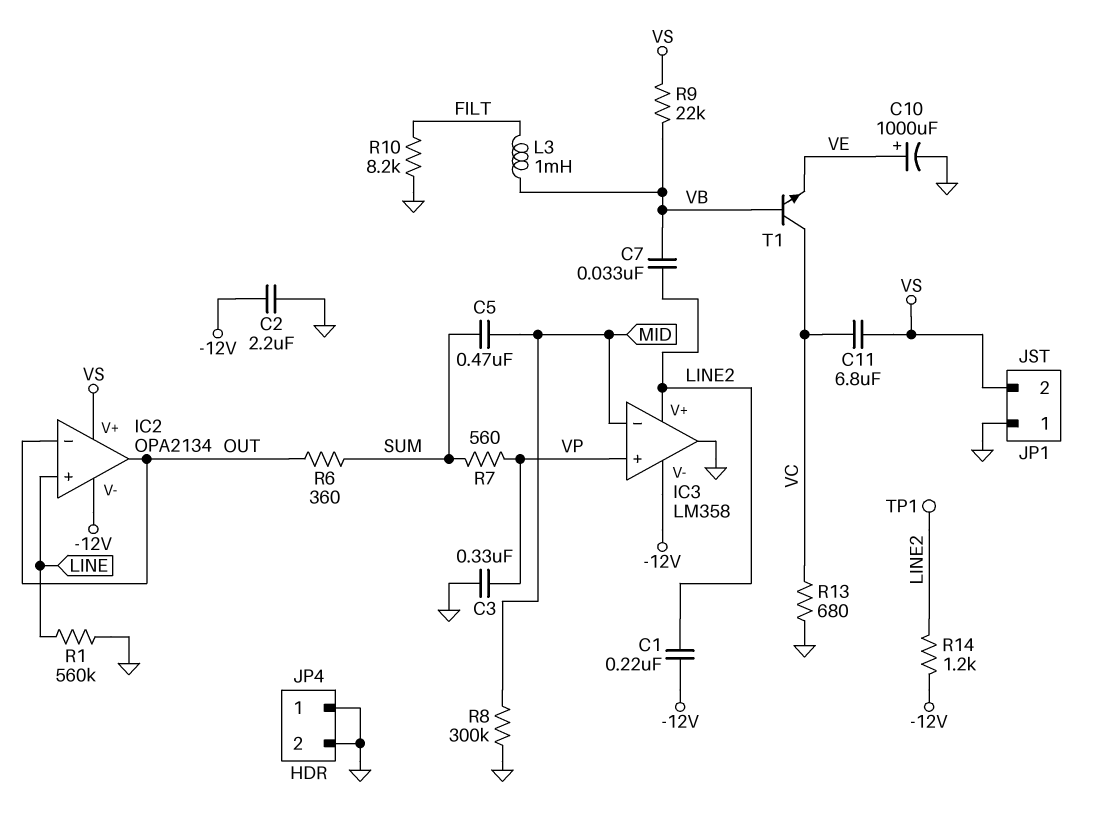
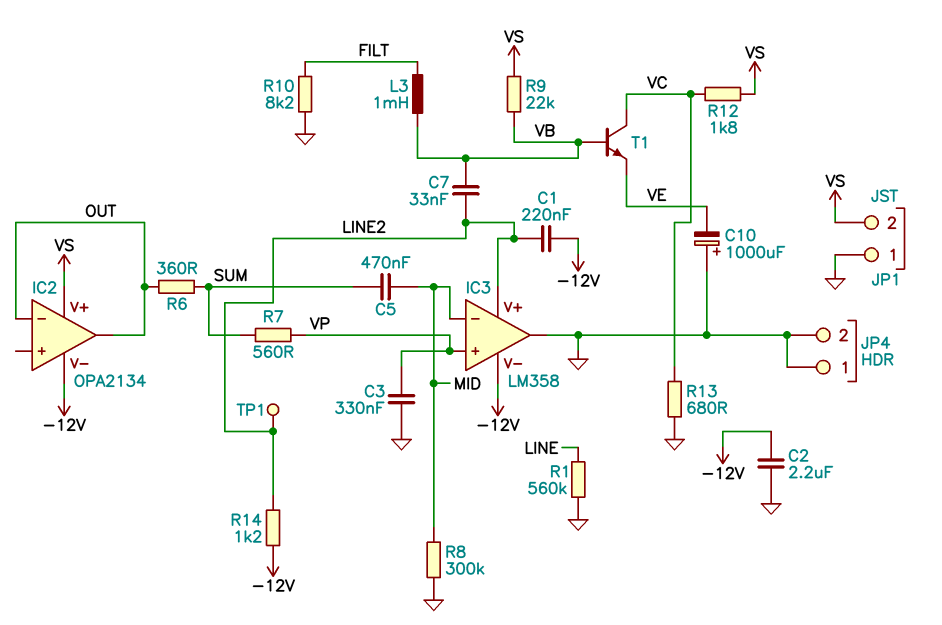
C10: 1000uF (plus VE, minus GND) -> 1000uF (plus GND, minus VE)
C11: 6.8uF (VC, VS) -> none
IC2 pin in+: LINE -> none
R12: none -> 1.8k (VC, VS)

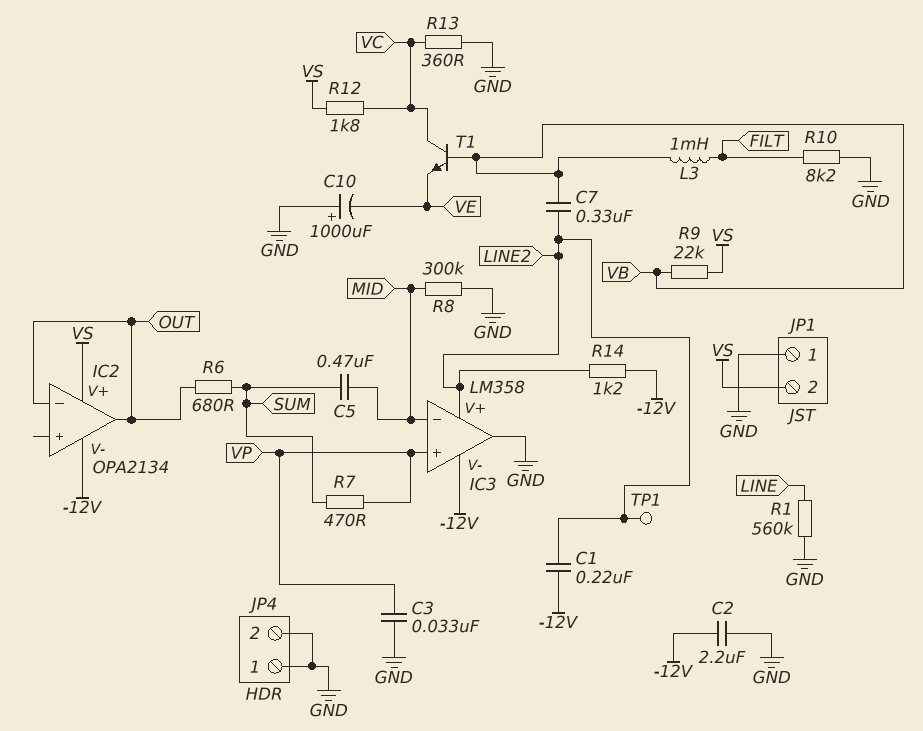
C3: 330nF (GND, VP) -> 33nF (GND, VP)
C7: 33nF (LINE2, VB) -> 330nF (LINE2, VB)
R6: 360 (OUT, SUM) -> 680 (OUT, SUM)
R7: 560 (SUM, VP) -> 470 (SUM, VP)
R13: 680 (GND, VC) -> 360 (GND, VC)

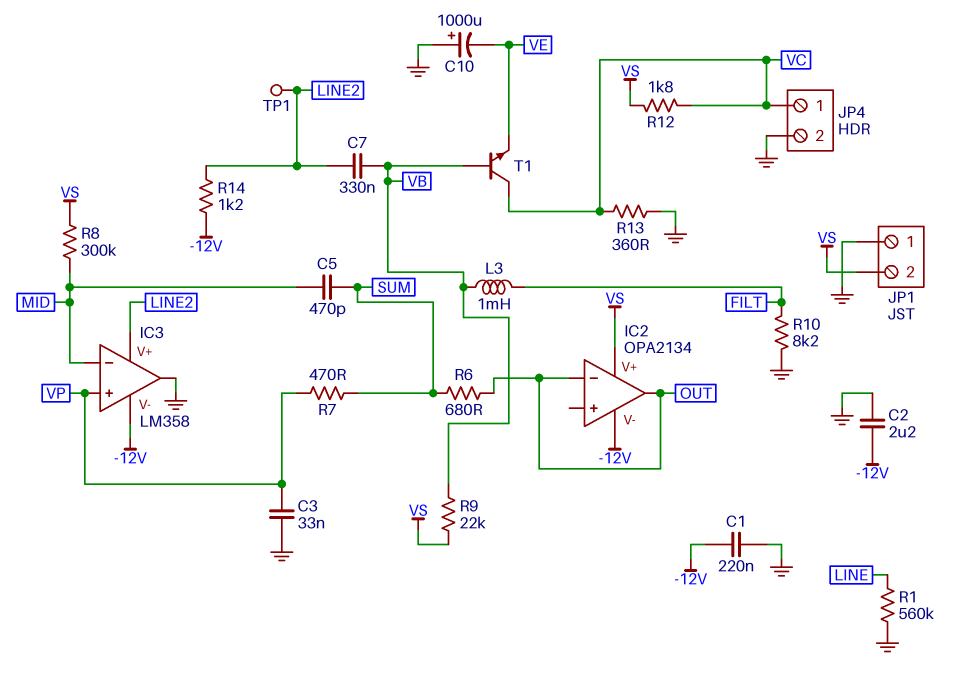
C1: 220nF (-12V, LINE2) -> 220nF (-12V, GND)
C5: 470nF (MID, SUM) -> 470pF (MID, SUM)
JP4 pin 1: GND -> VC
R8: 300k (GND, MID) -> 300k (MID, VS)

